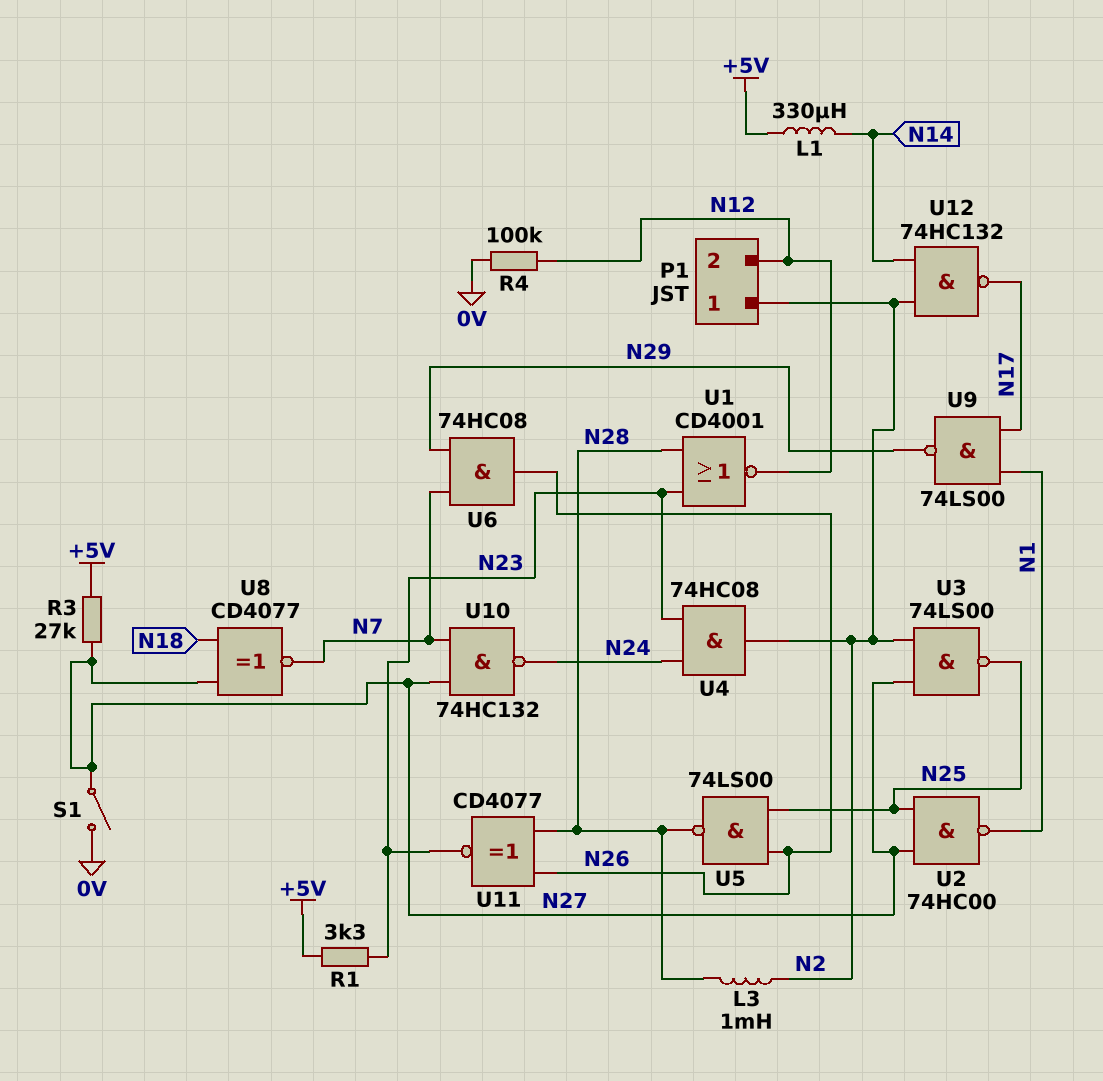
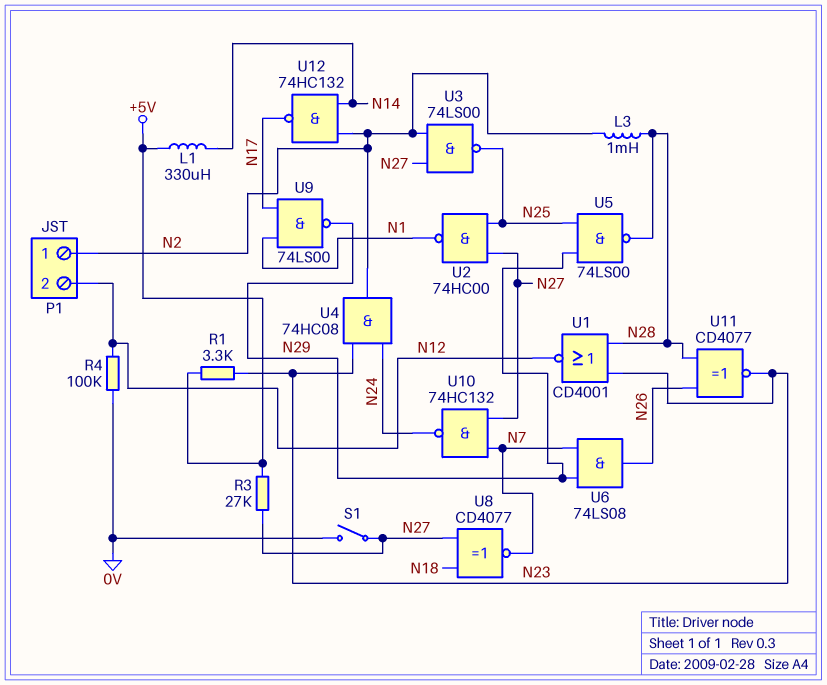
U5: NAND 74LS00 (in N25, in N26, out N28) -> NAND 74LS00 (in N25, in N29, out N28)
U6: AND 74HC08 (in N7, in N29, out N26) -> AND 74LS08 (in N7, in N29, out N26)

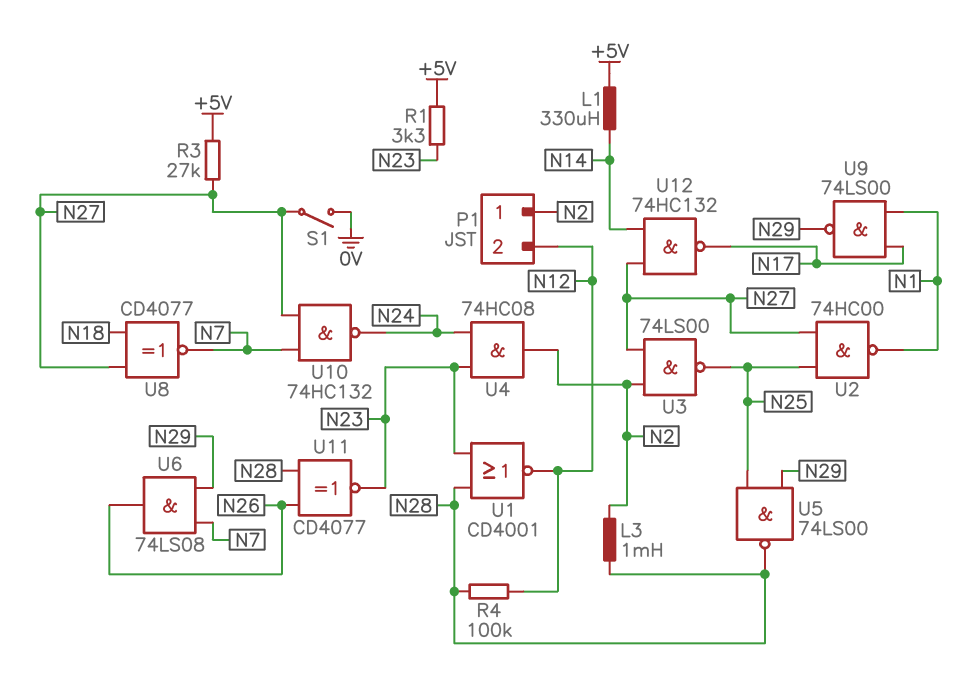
R4: 100k (0V, N12) -> 100k (N12, N28)
U12: NAND 74HC132 (in N2, in N14, out N17) -> NAND 74HC132 (in N14, in N27, out N17)

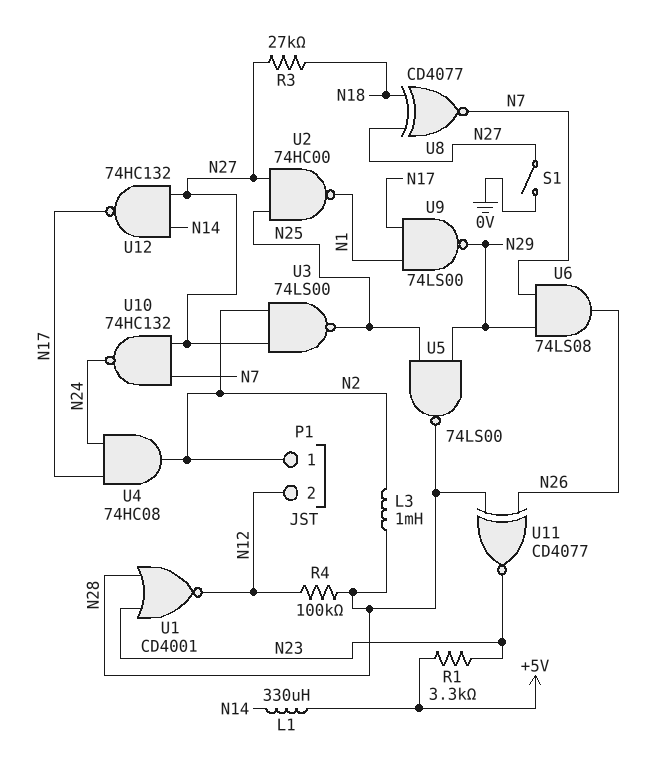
R3: 27k (+5V, N27) -> 27k (N18, N27)
U4: AND 74HC08 (in N23, in N24, out N2) -> AND 74HC08 (in N17, in N24, out N2)

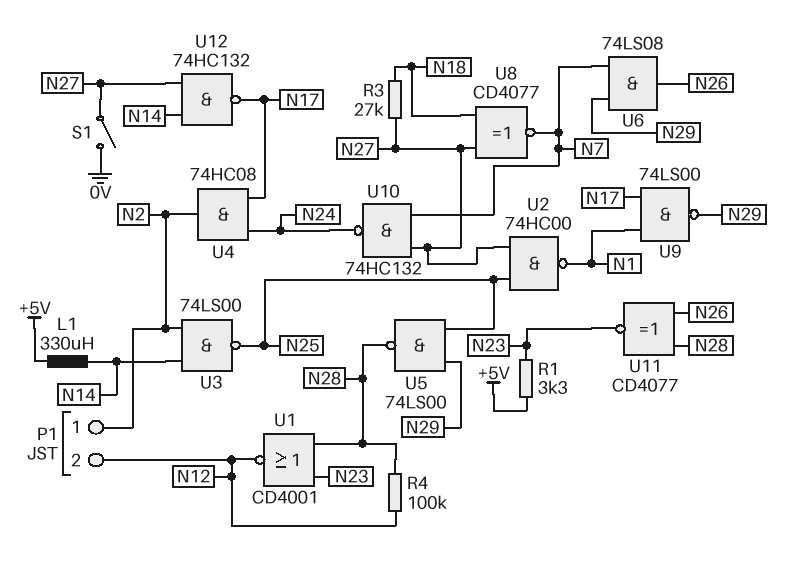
L3: 1mH (N2, N28) -> none
U3: NAND 74LS00 (in N2, in N27, out N25) -> NAND 74LS00 (in N2, in N14, out N25)

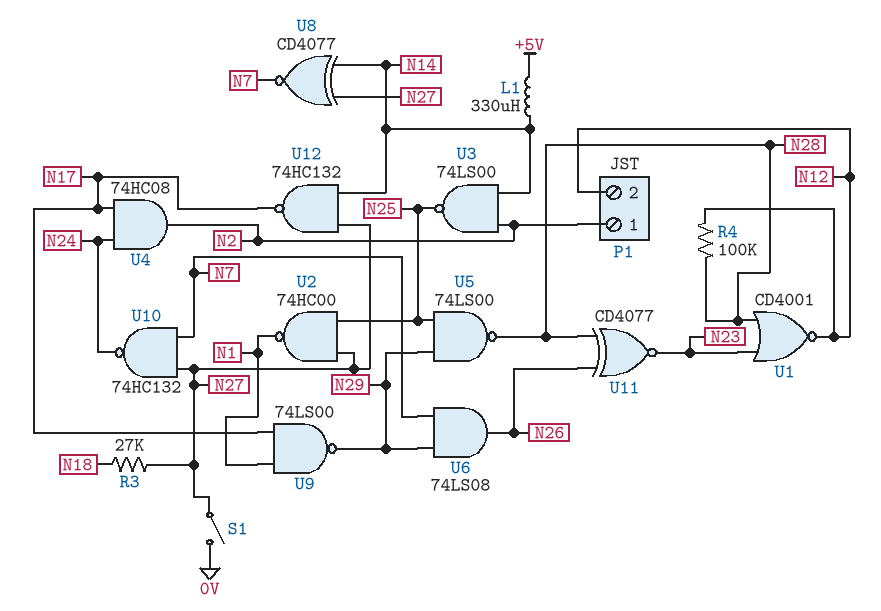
R1: 3.3k (+5V, N23) -> none
U8: XNOR CD4077 (in N18, in N27, out N7) -> XNOR CD4077 (in N14, in N27, out N7)

